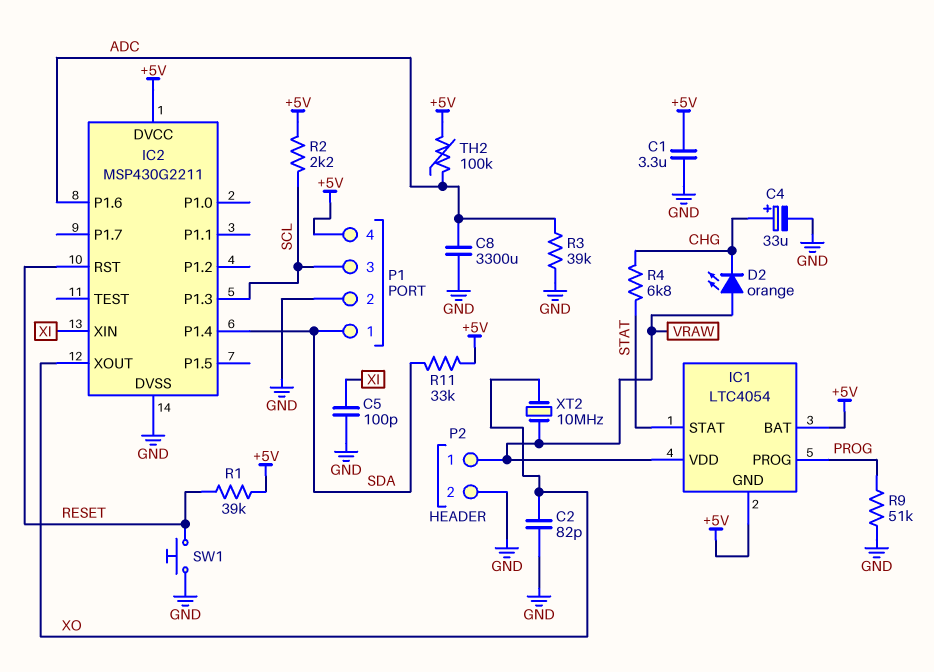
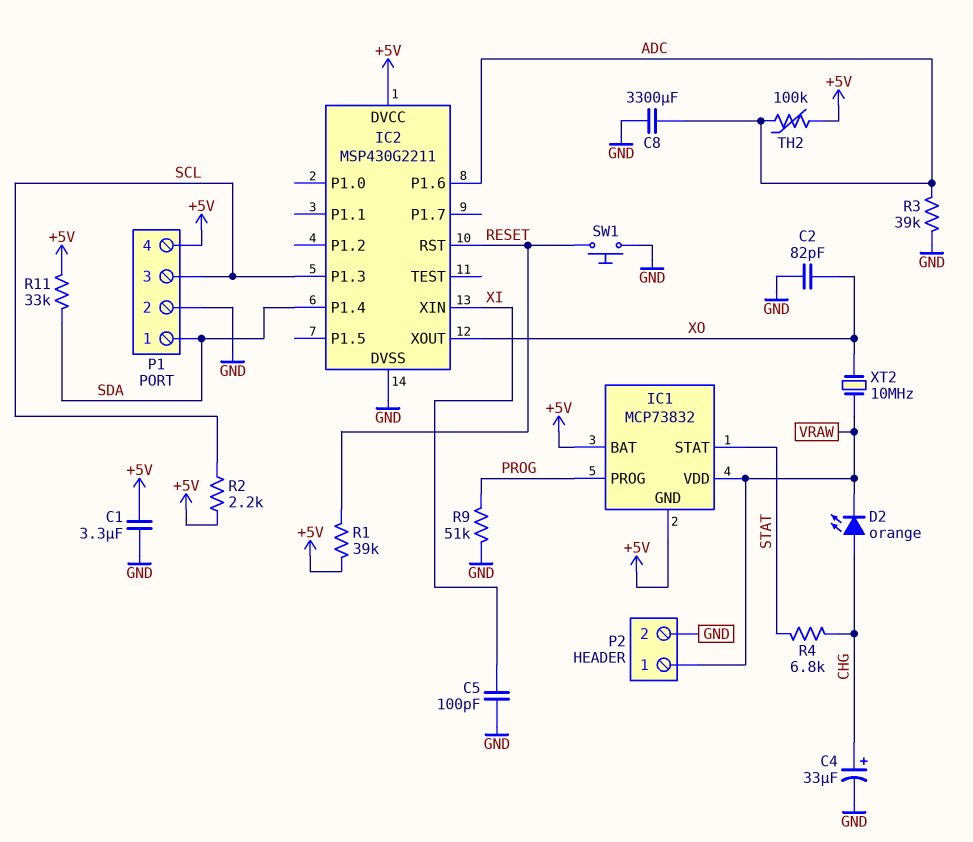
D2: LED orange (A VRAW, K CHG) -> LED orange (A CHG, K VRAW)
IC1: LTC4054 -> MCP73832

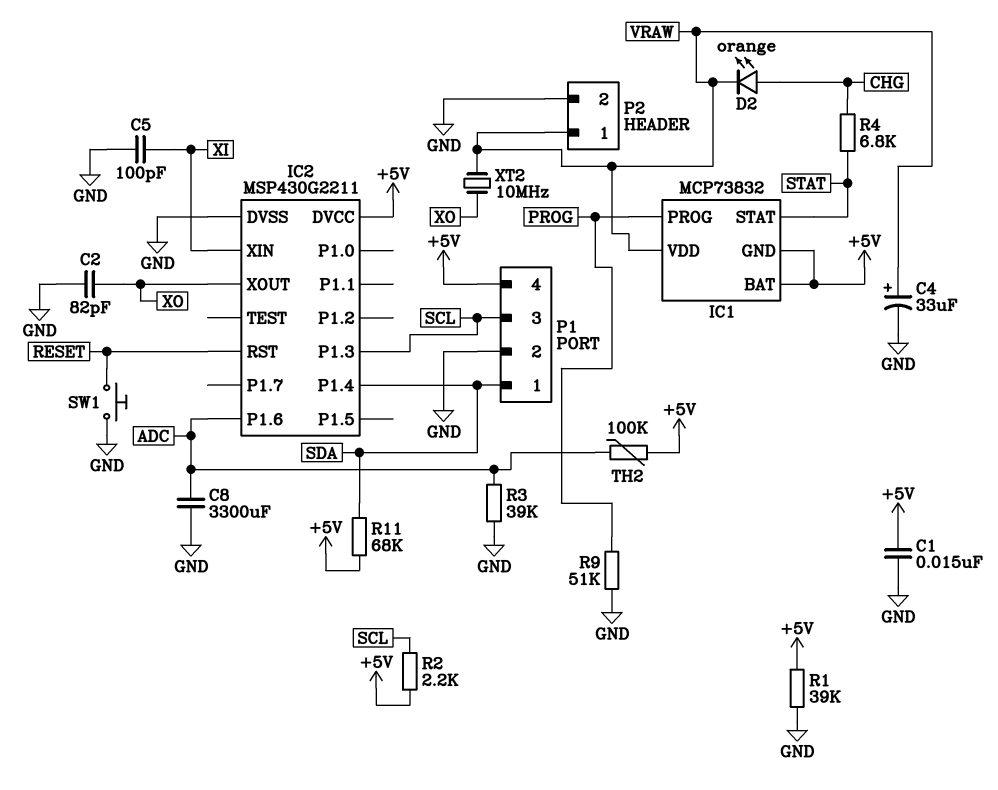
C1: 3.3uF (+5V, GND) -> 15nF (+5V, GND)
C4: 33uF (plus CHG, minus GND) -> 33uF (plus VRAW, minus GND)
R1: 39k (+5V, RESET) -> 39k (+5V, GND)
R11: 33k (+5V, SDA) -> 68k (+5V, SDA)

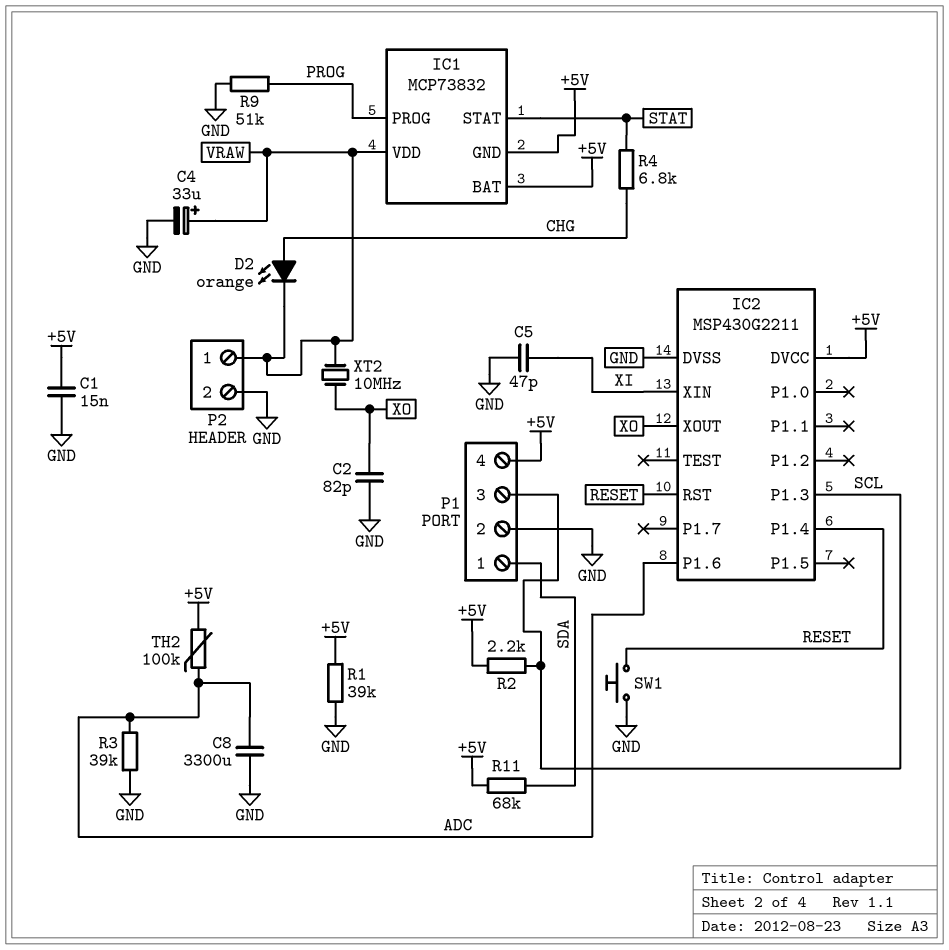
C5: 100pF (GND, XI) -> 47pF (GND, XI)
IC2 pin P1.4: SDA -> RESET

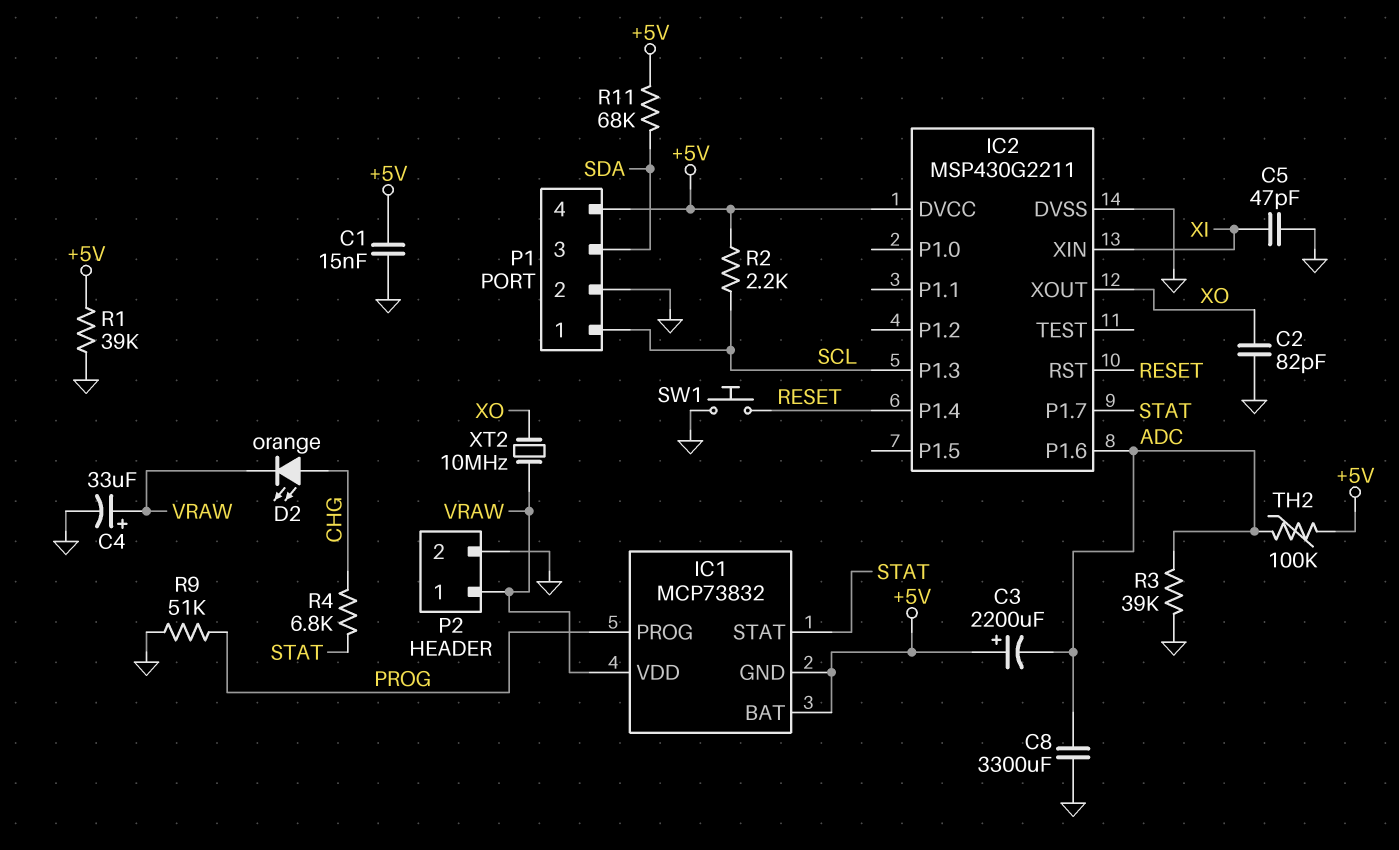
C3: none -> 2200uF (plus +5V, minus ADC)
IC2 pin P1.7: none -> STAT
P1 pin 1: SDA -> SCL
P1 pin 3: SCL -> SDA

